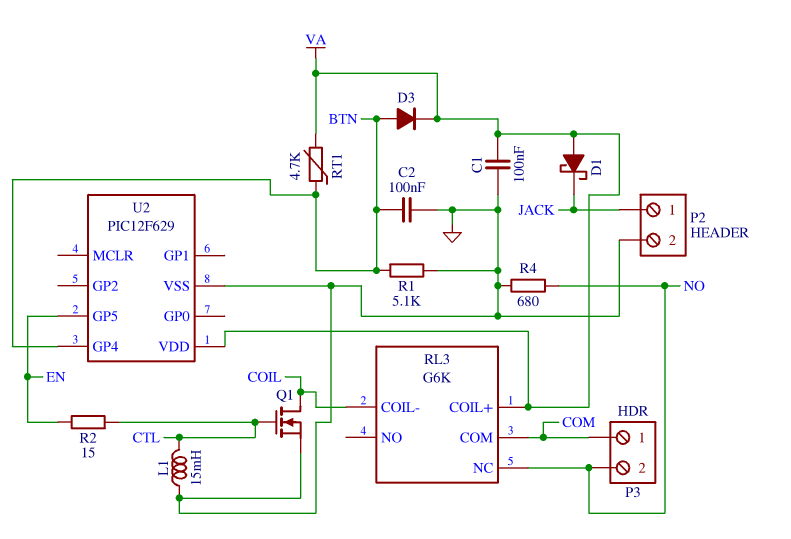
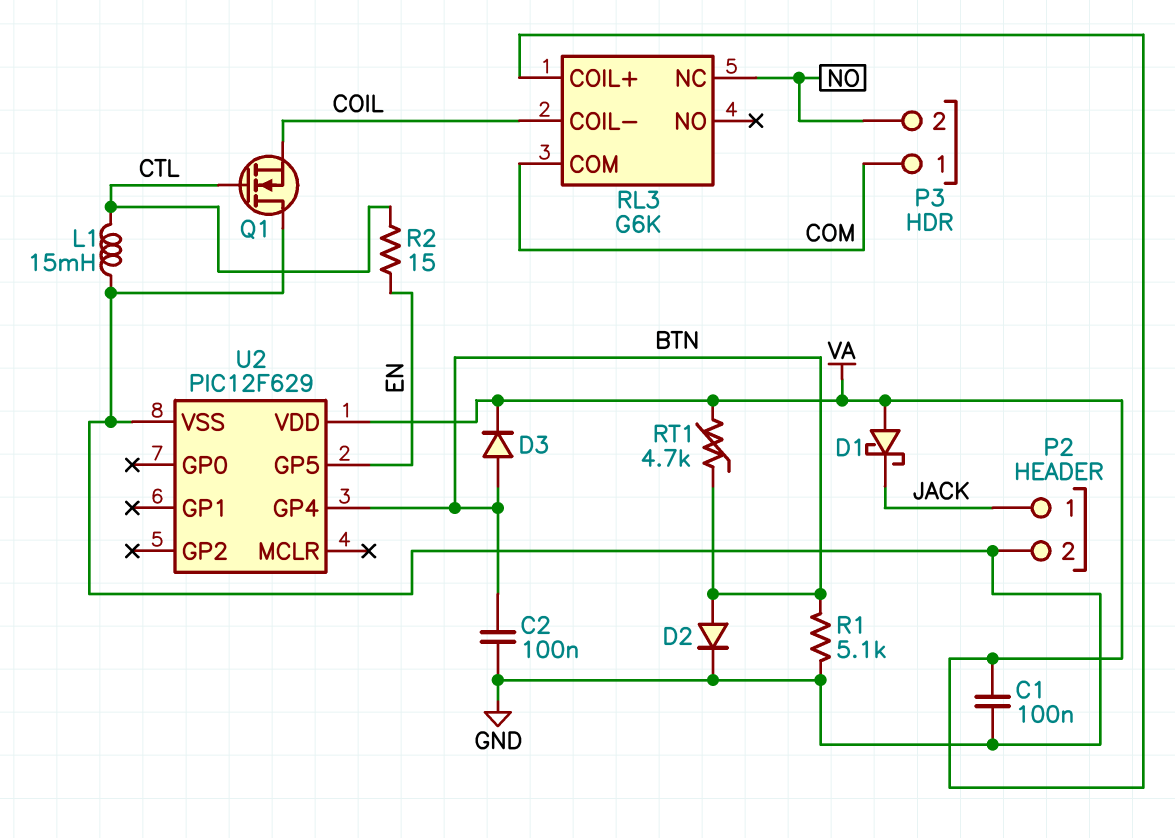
D2: none -> diode (A BTN, K GND)
Q1: NMOS (G CTL, D COIL, S GND) -> NMOS (G CTL, D GND, S COIL)
R4: 680 (GND, NO) -> none

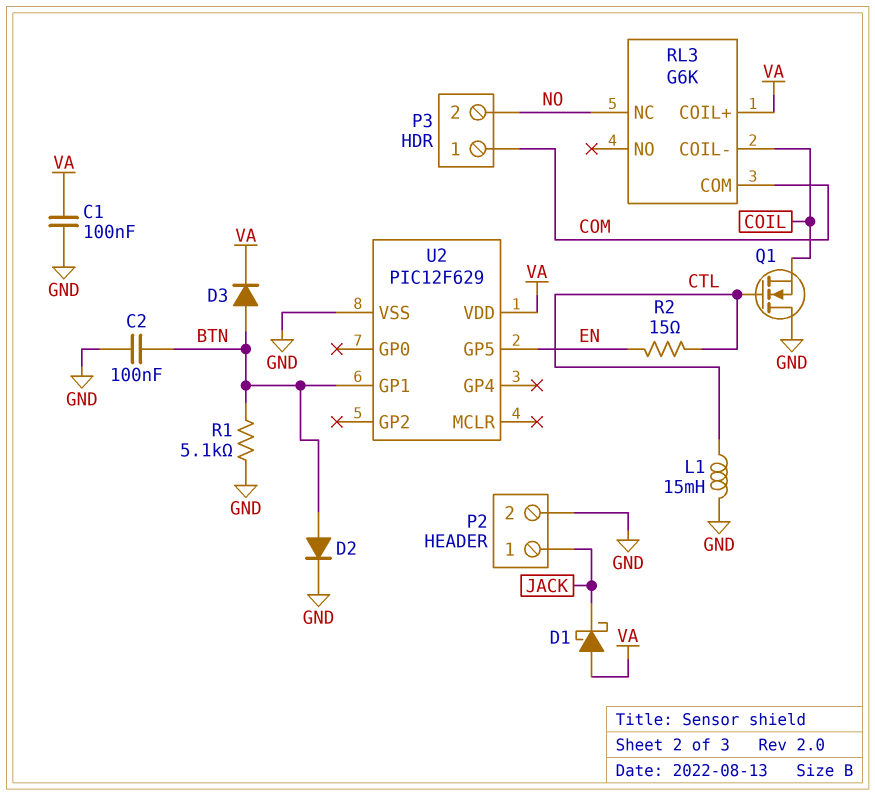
RT1: 4.7k (BTN, VA) -> none
U2 pin GP1: none -> BTN
U2 pin GP4: BTN -> none

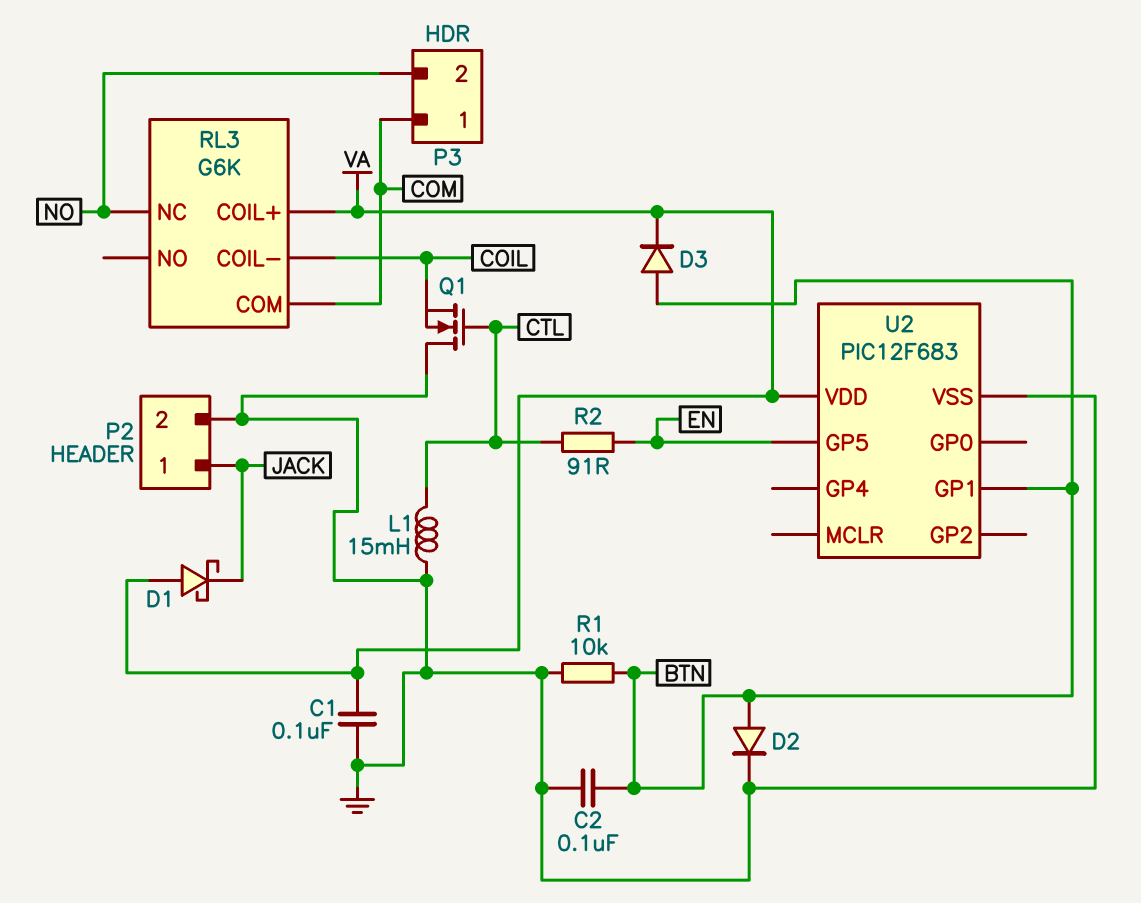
R1: 5.1k (BTN, GND) -> 10k (BTN, GND)
R2: 15 (CTL, EN) -> 91 (CTL, EN)
U2: PIC12F629 -> PIC12F683

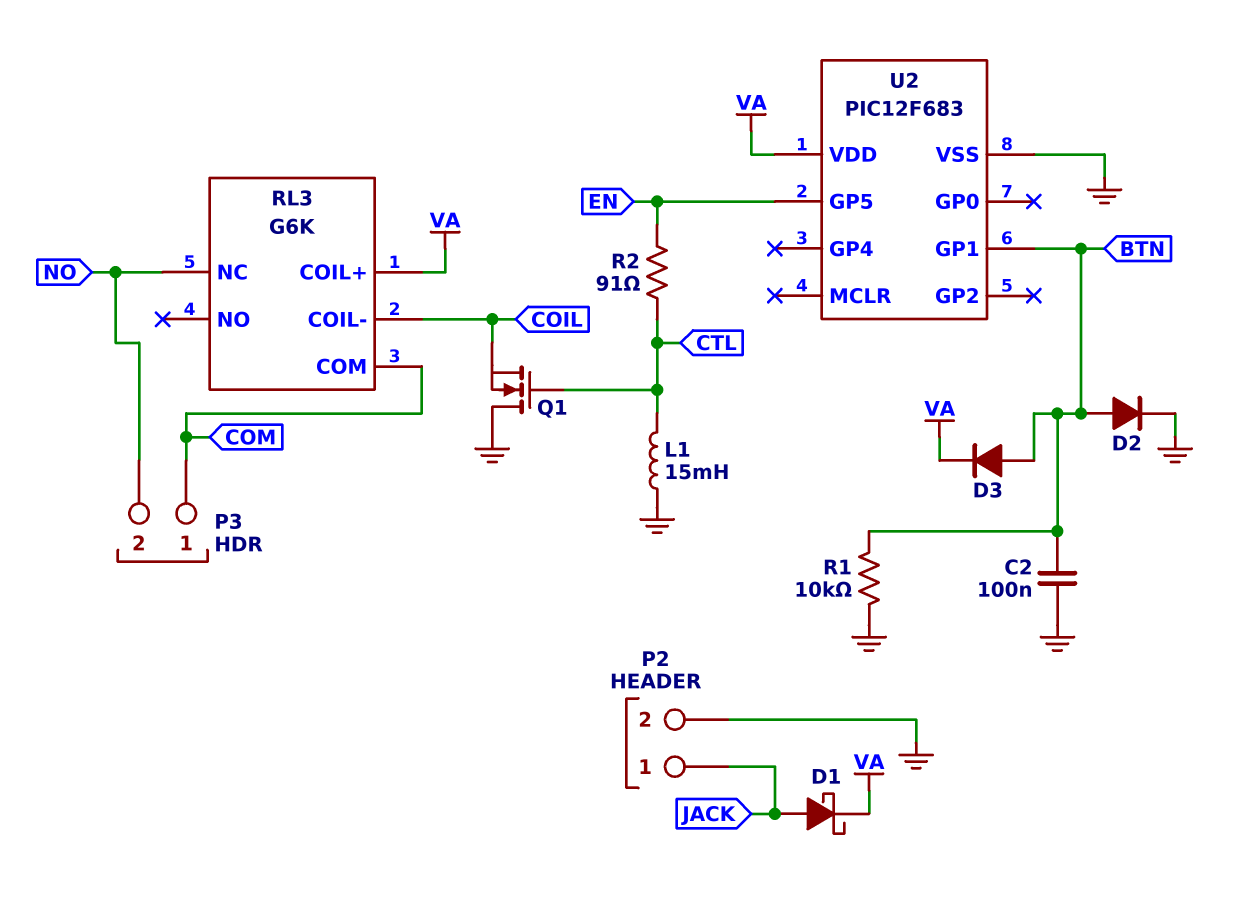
C1: 100nF (GND, VA) -> none
D1: schottky (A VA, K JACK) -> schottky (A JACK, K VA)

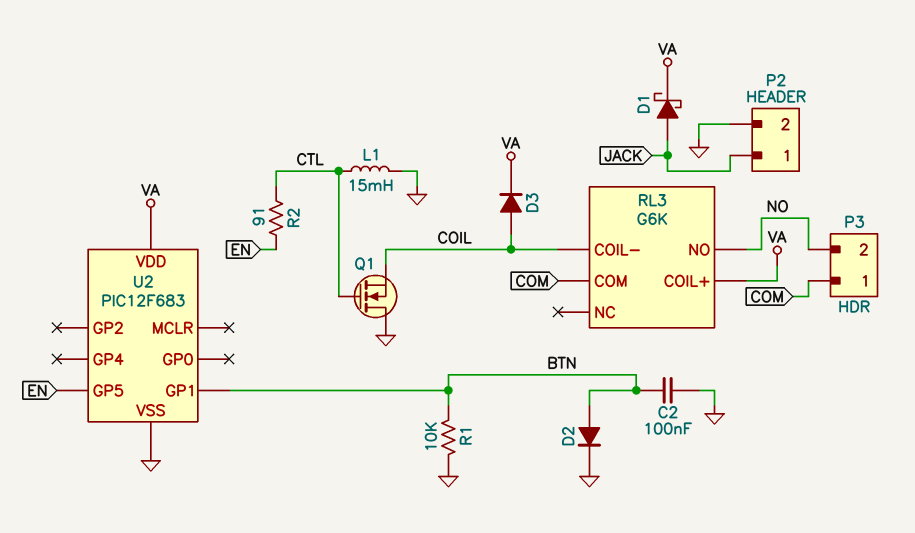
D3: diode (A BTN, K VA) -> diode (A COIL, K VA)
RL3 pin NC: NO -> none
RL3 pin NO: none -> NO

